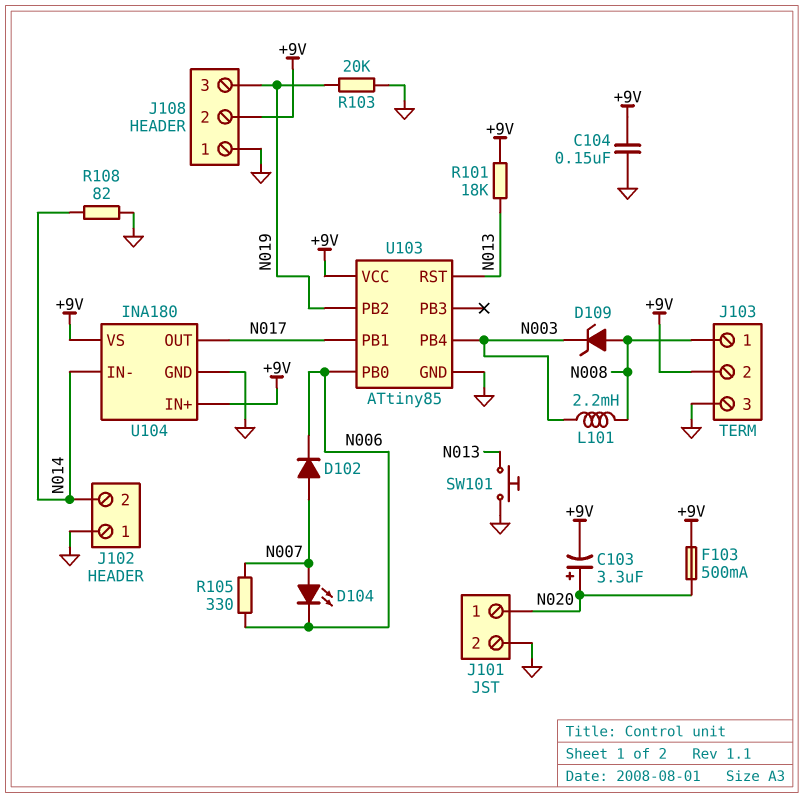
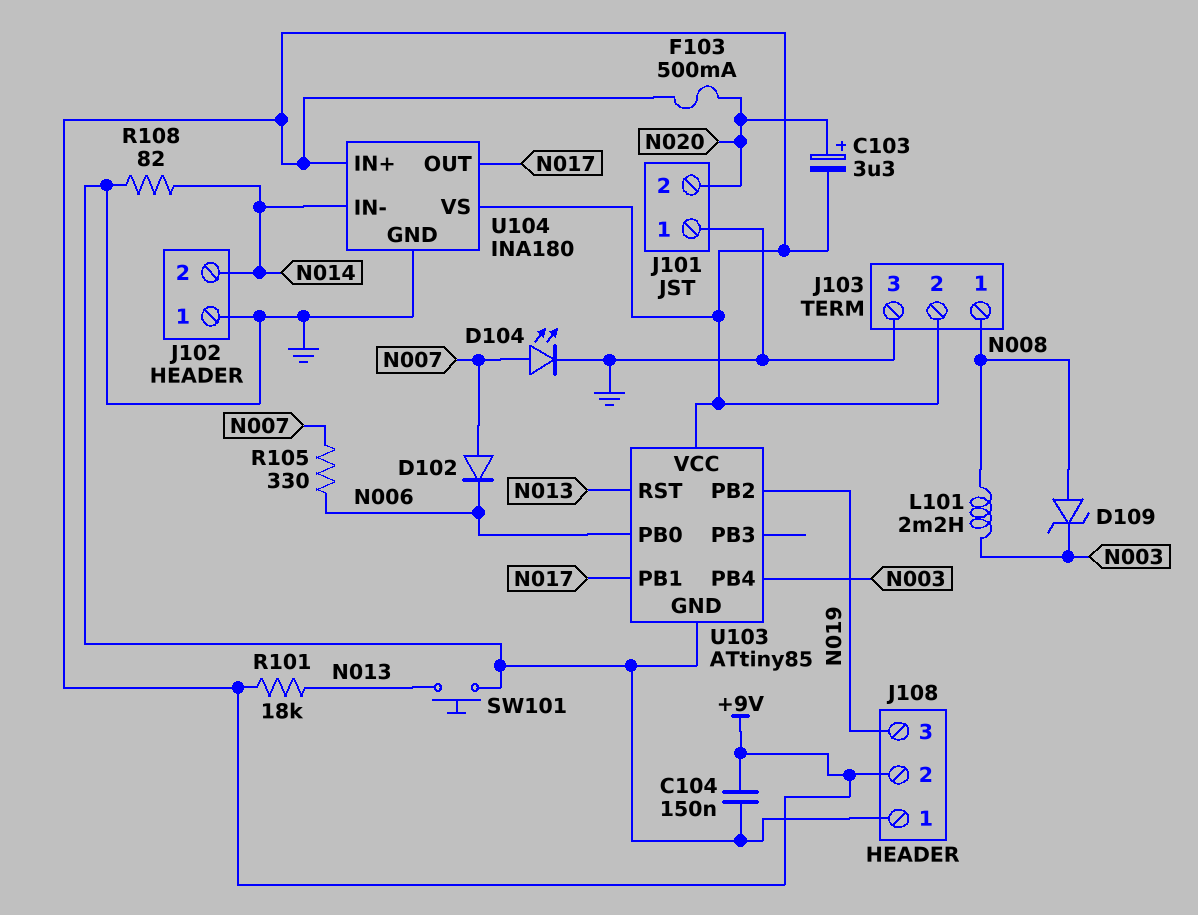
D104: LED (A N007, K N006) -> LED (A N007, K GND)
J101 pin 1: N020 -> GND
J101 pin 2: GND -> N020
R103: 20k (GND, N019) -> none

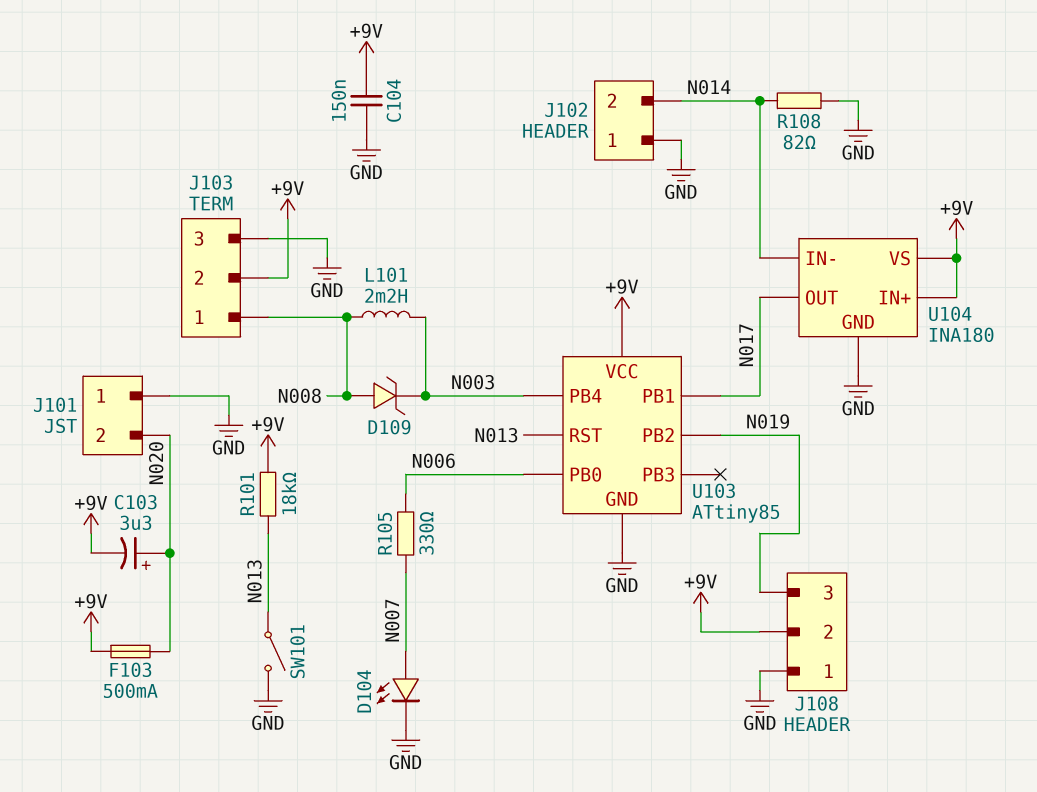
D102: diode (A N007, K N006) -> none
SW101: button (GND, N013) -> switch (GND, N013)

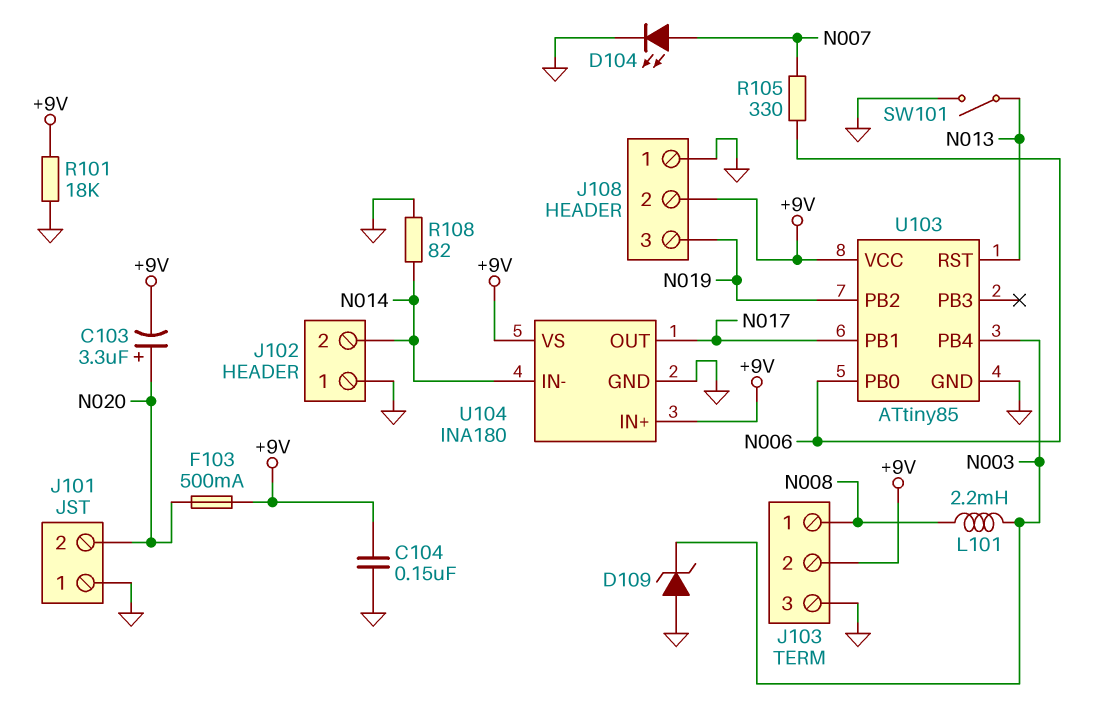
D109: zener (A N008, K N003) -> zener (A GND, K N003)
R101: 18k (+9V, N013) -> 18k (+9V, GND)

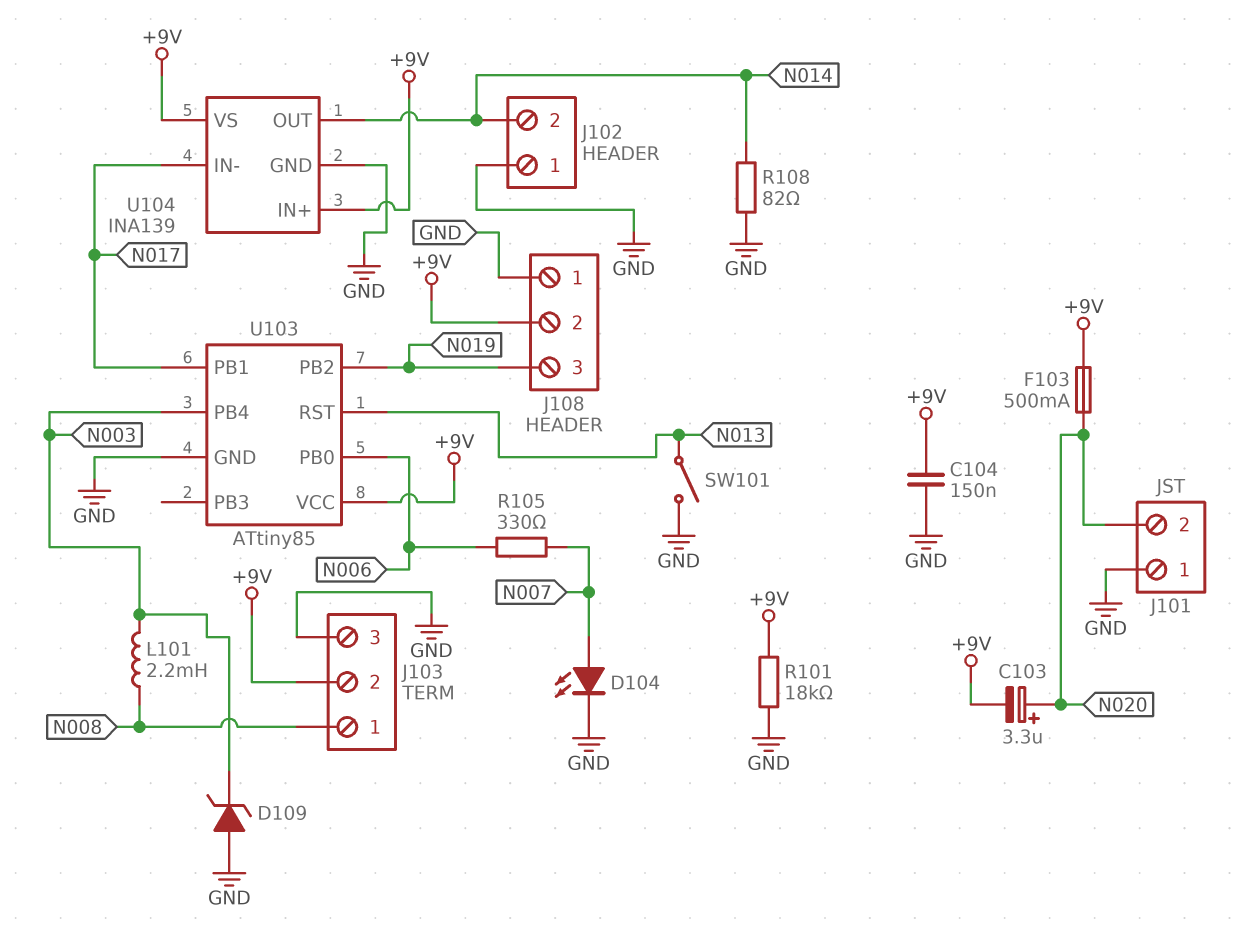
U104: INA180 -> INA139
U104 pin IN-: N014 -> N017
U104 pin OUT: N017 -> N014

